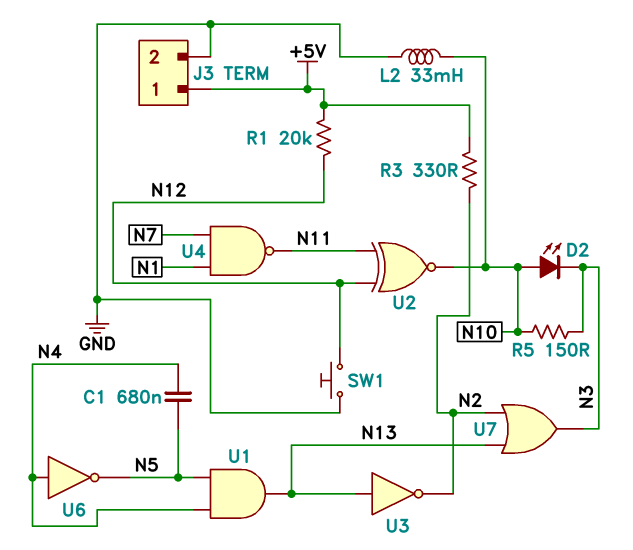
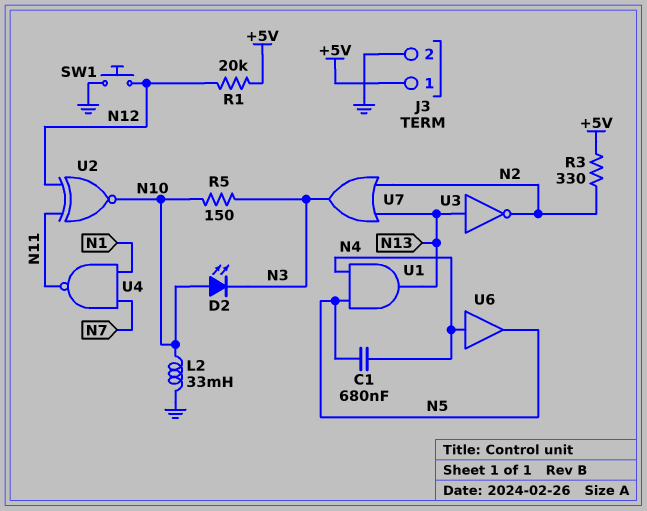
U6: NOT (in N4, out N5) -> buffer (in N4, out N5)

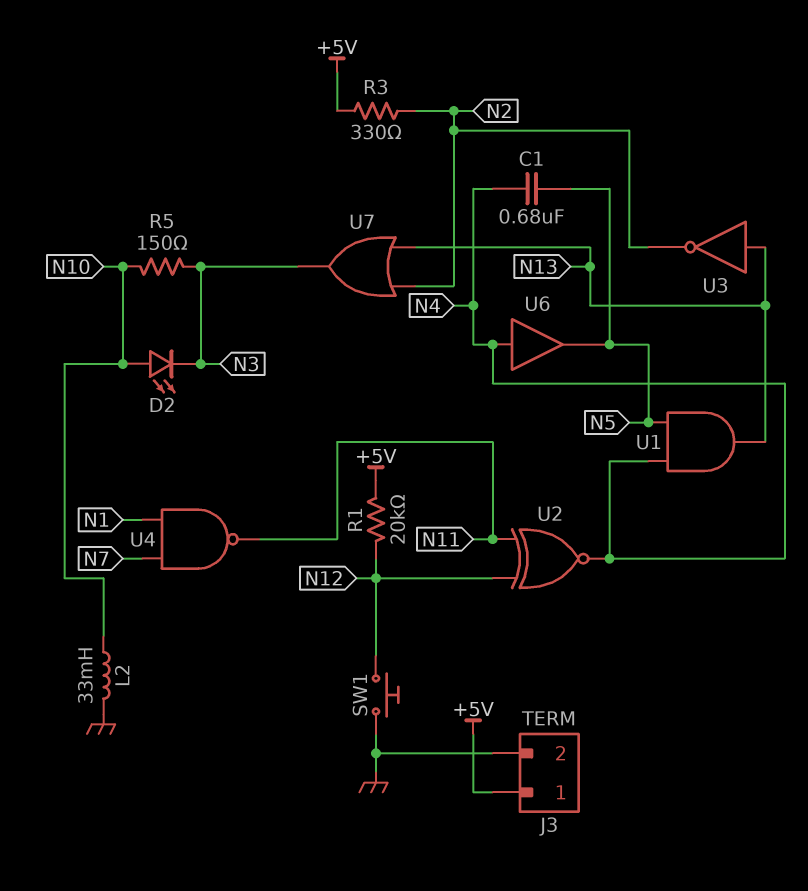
U2: XNOR (in N11, in N12, out N10) -> XNOR (in N11, in N12, out N4)

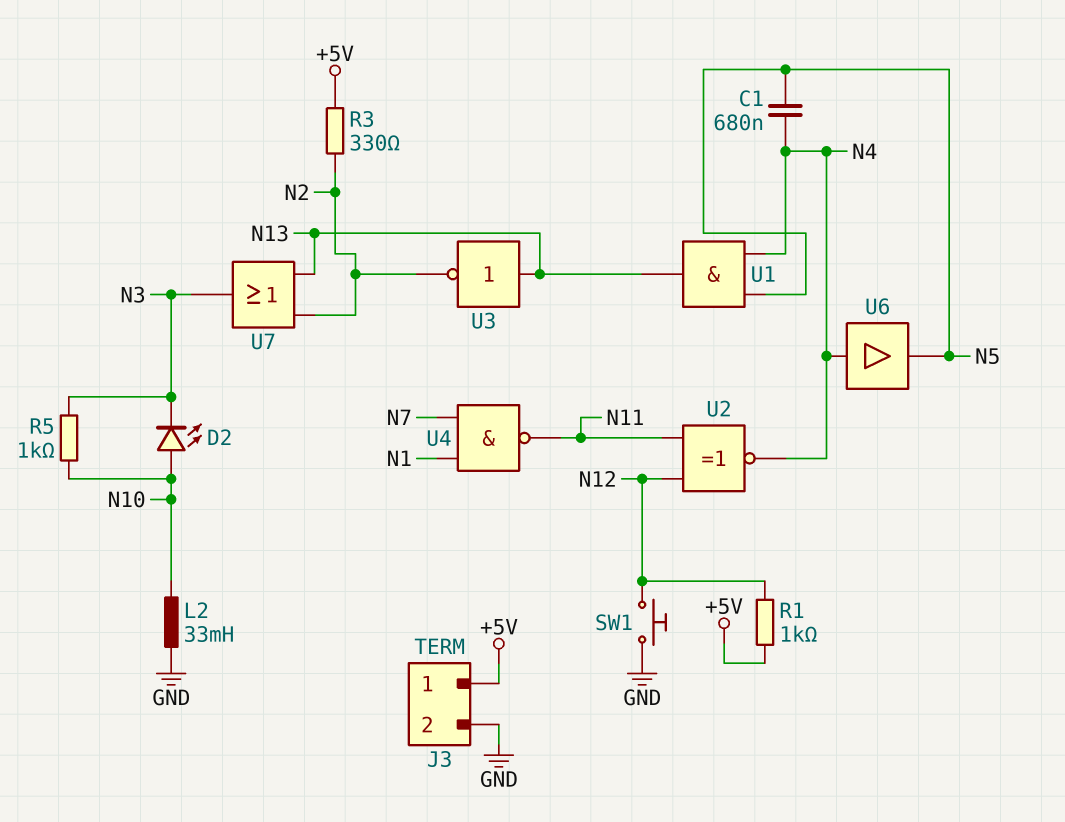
R1: 20k (+5V, N12) -> 1k (+5V, N12)
R5: 150 (N3, N10) -> 1k (N3, N10)

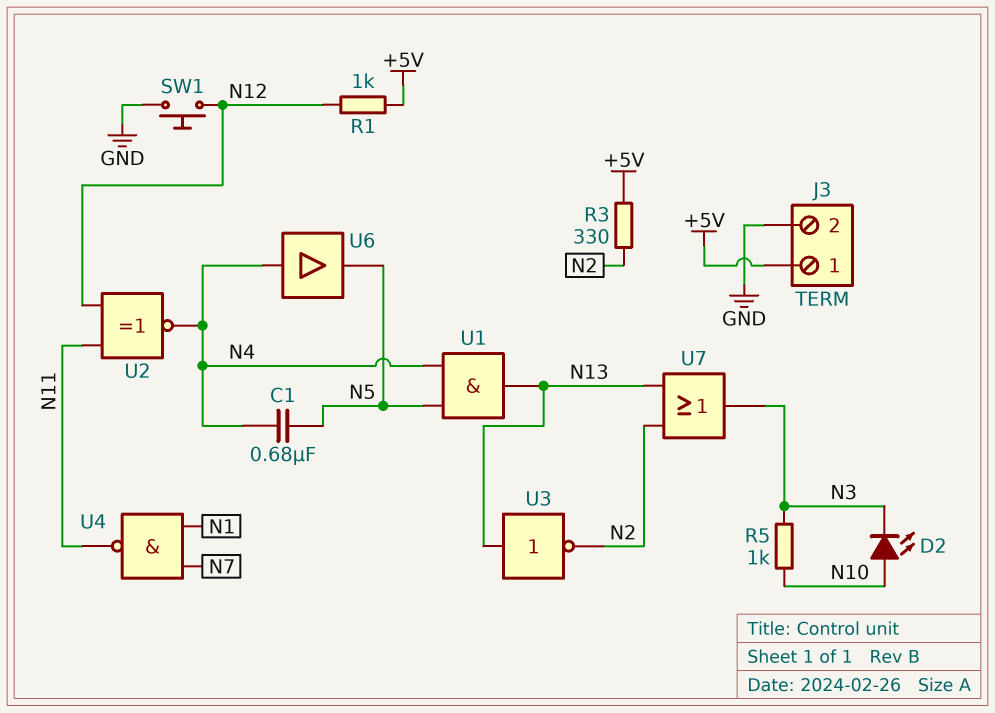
L2: 33mH (GND, N10) -> none

